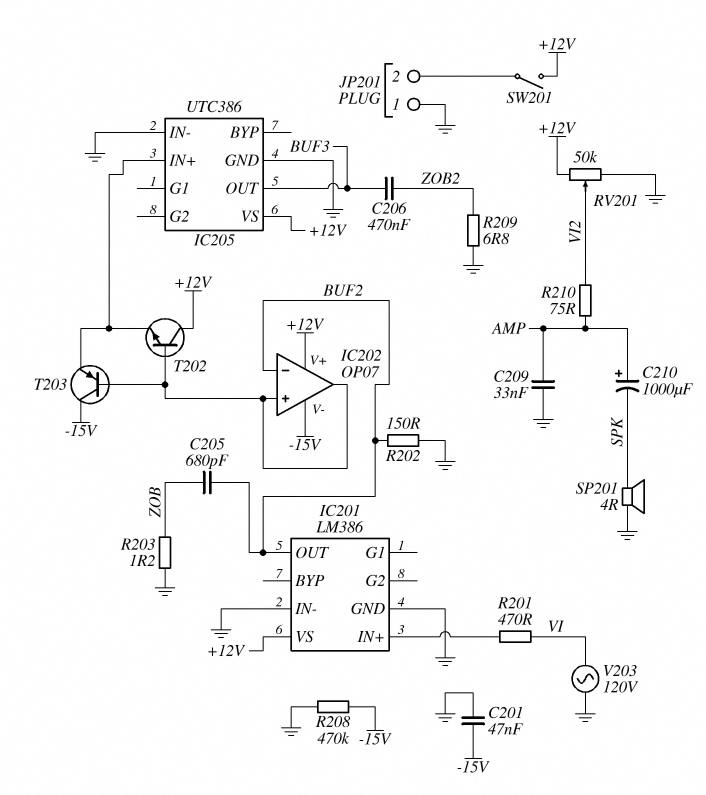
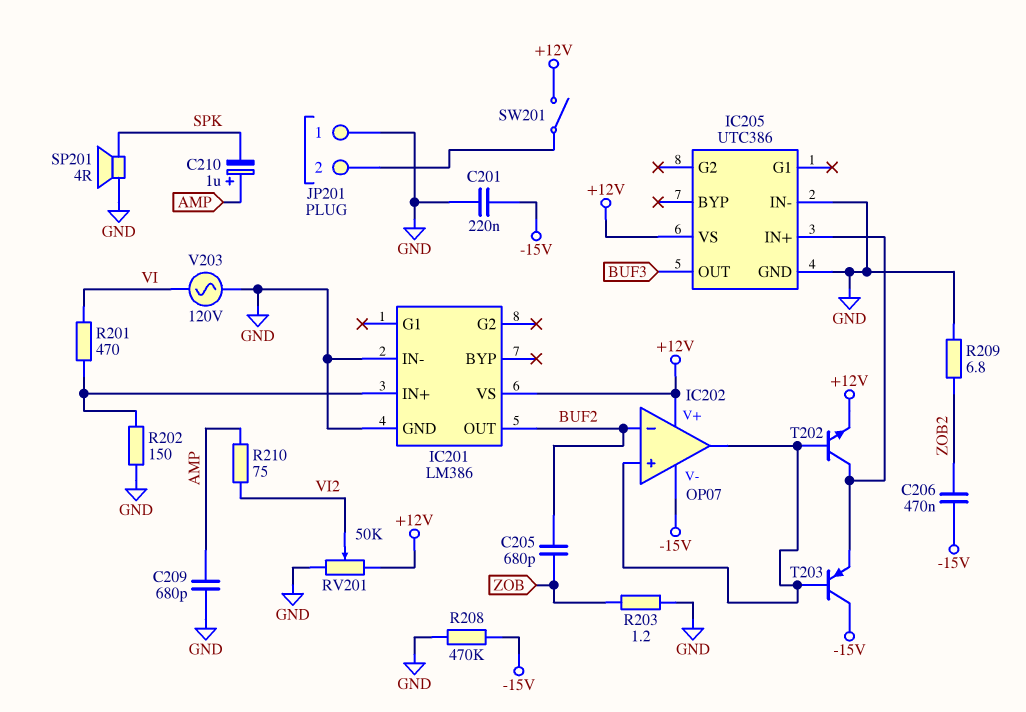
C201: 47nF (-15V, GND) -> 220nF (-15V, GND)
C206: 470nF (BUF3, ZOB2) -> 470nF (-15V, ZOB2)
C209: 33nF (AMP, GND) -> 680pF (AMP, GND)
C210: 1000uF (plus AMP, minus SPK) -> 1uF (plus AMP, minus SPK)
R202: 150 (BUF2, GND) -> 150 (GND, IC201/IN+)
T202: NPN (B IC202/in+, C +12V, E IC205/IN+) -> NPN (B IC202/in+, C IC205/IN+, E +12V)

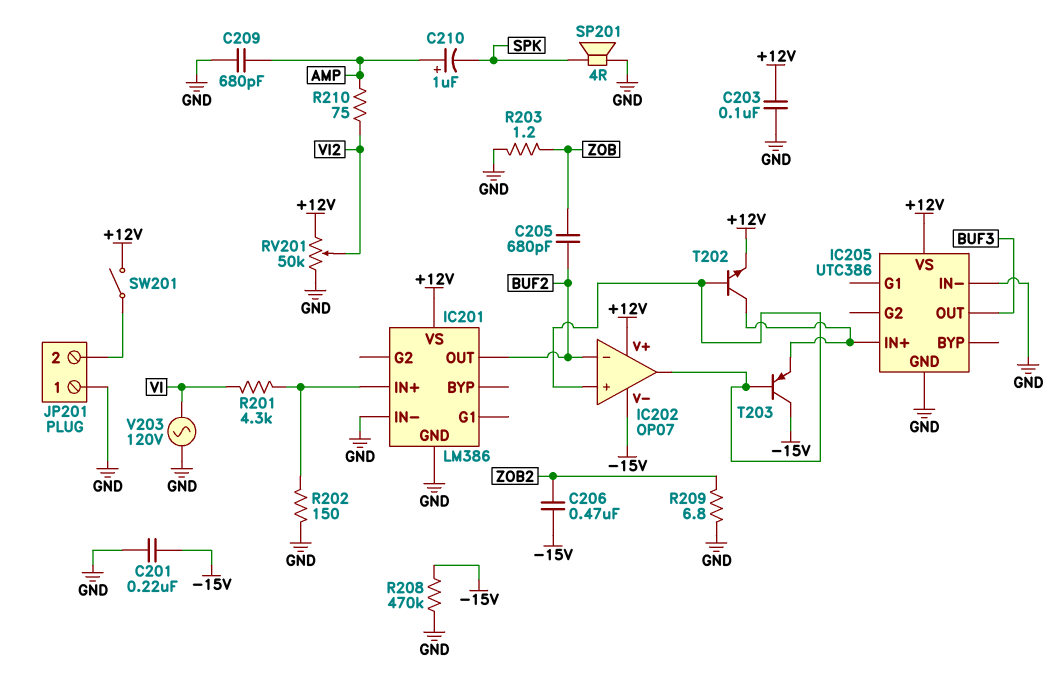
C203: none -> 100nF (+12V, GND)
R201: 470 (IC201/IN+, VI) -> 4.3k (IC201/IN+, VI)

